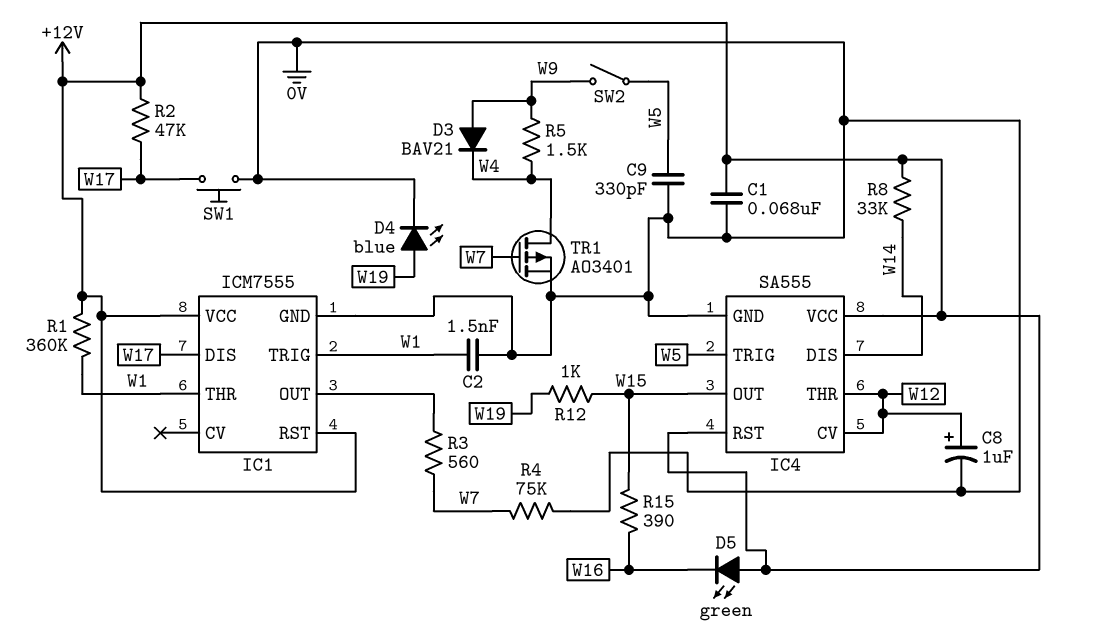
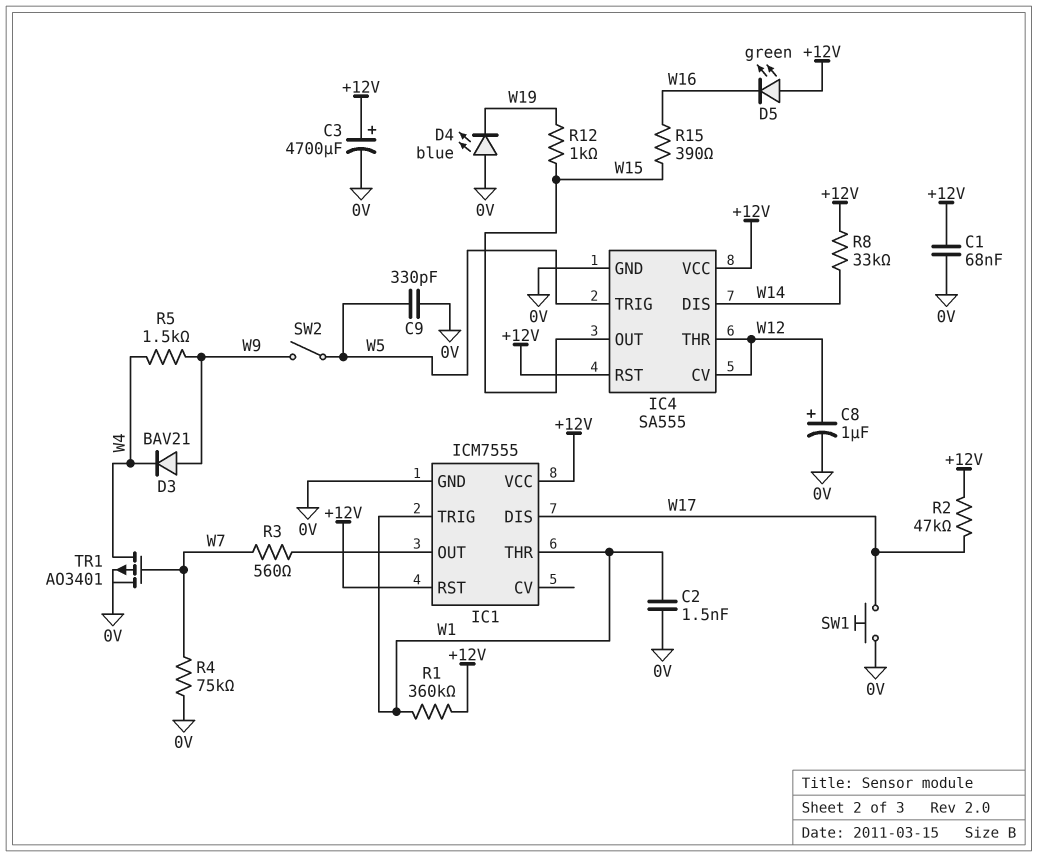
C3: none -> 4700uF (plus +12V, minus 0V)
D4: LED blue (A W19, K 0V) -> LED blue (A 0V, K W19)

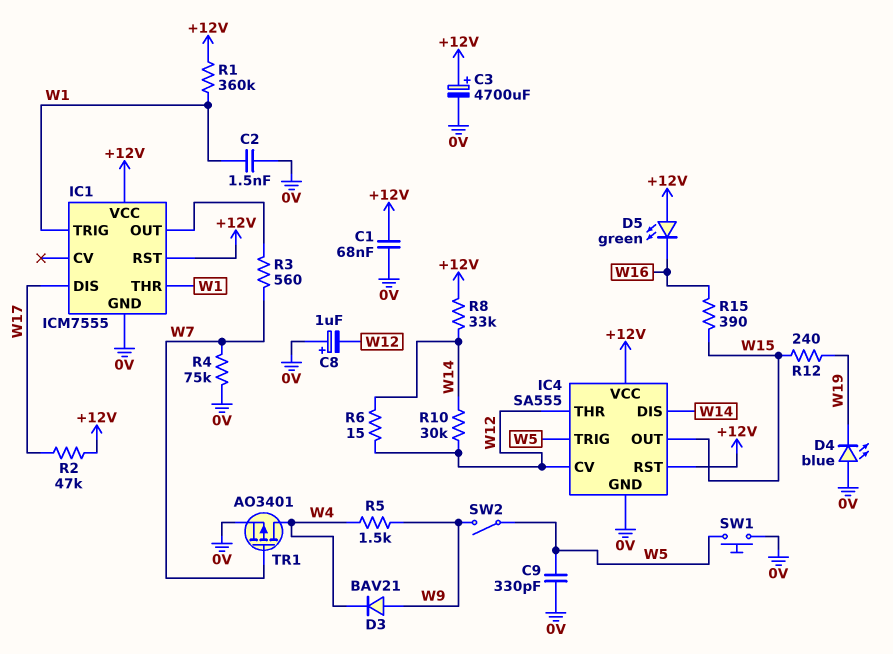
C8: 1uF (plus W12, minus 0V) -> 1uF (plus 0V, minus W12)
R6: none -> 15 (W12, W14)
R10: none -> 30k (W12, W14)
R12: 1k (W15, W19) -> 240 (W15, W19)
SW1: button (0V, W17) -> button (0V, W5)

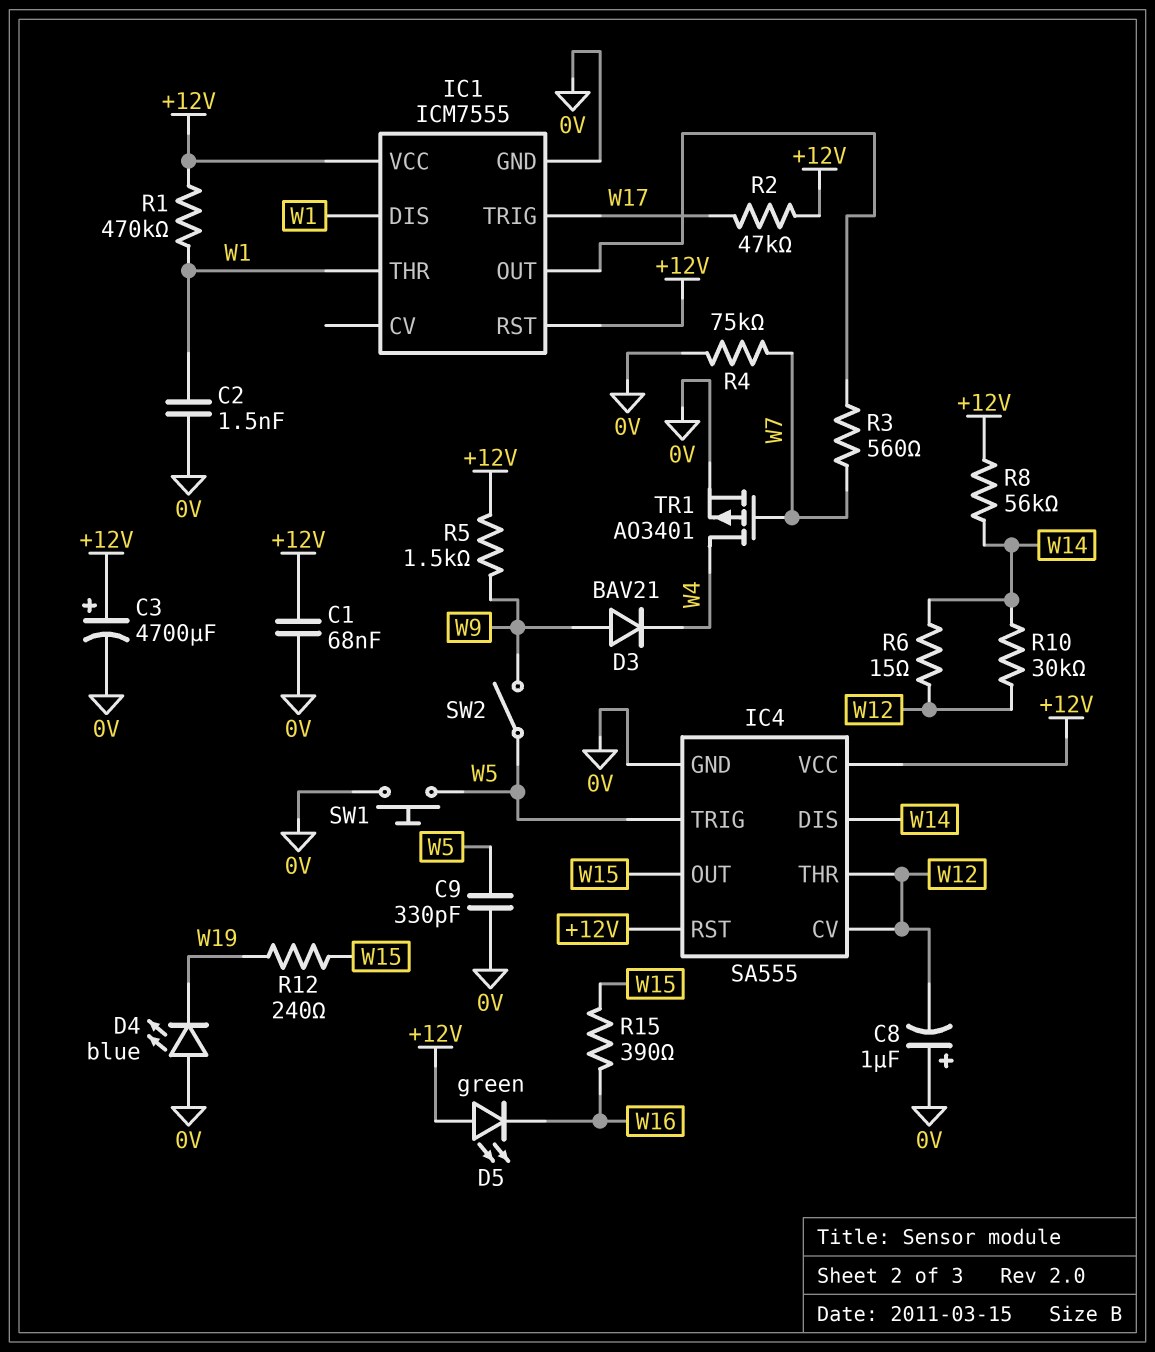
IC1 pin DIS: W17 -> W1
IC1 pin TRIG: W1 -> W17
R1: 360k (+12V, W1) -> 470k (+12V, W1)
R5: 1.5k (W4, W9) -> 1.5k (+12V, W9)
R8: 33k (+12V, W14) -> 56k (+12V, W14)

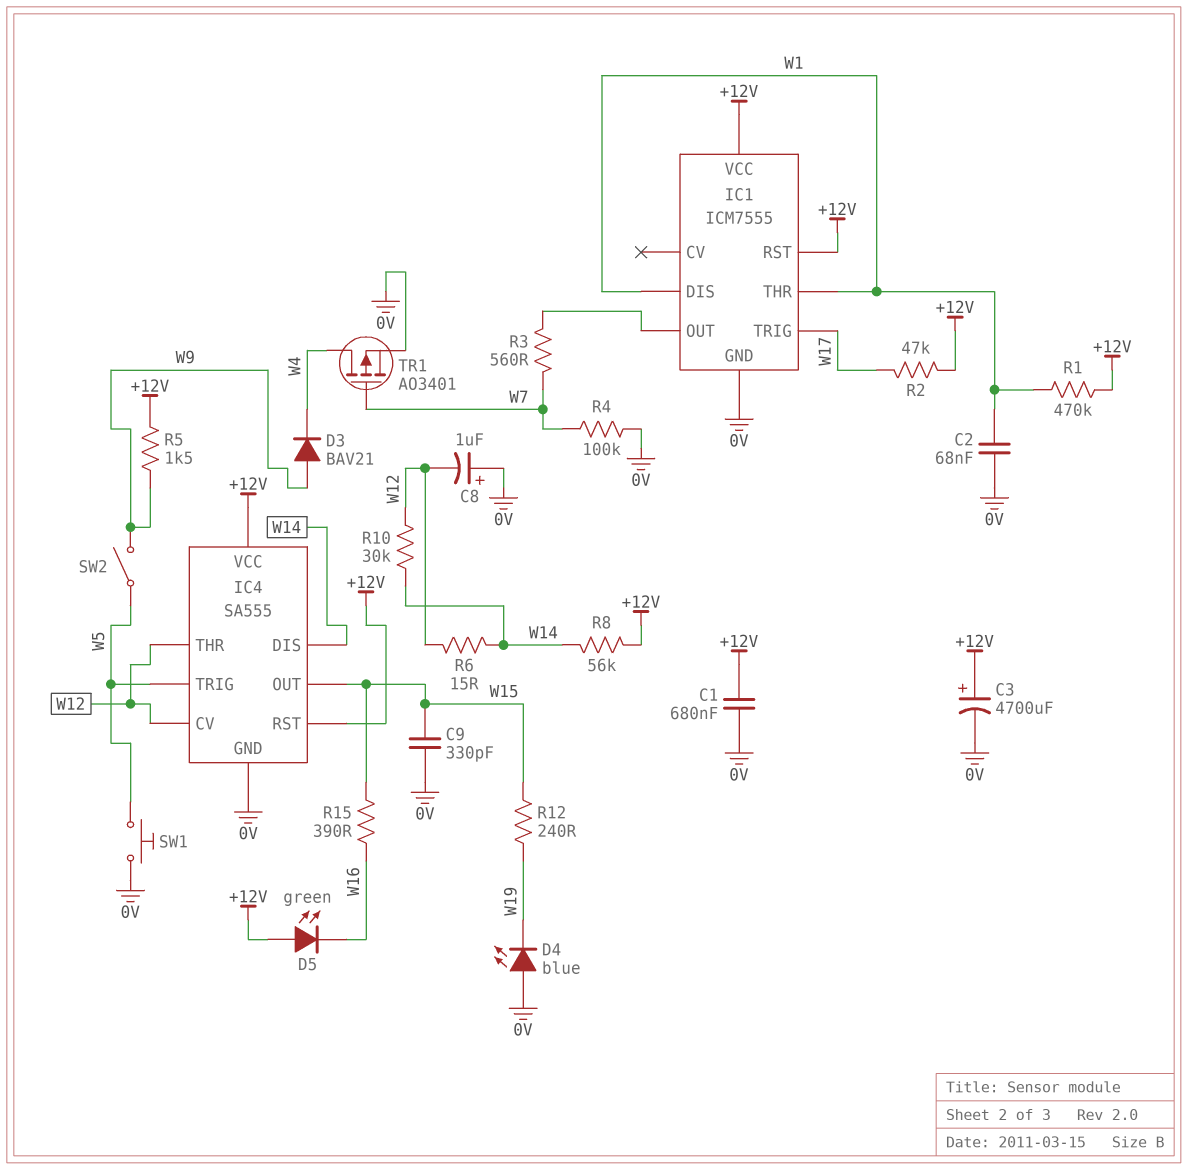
C1: 68nF (+12V, 0V) -> 680nF (+12V, 0V)
C2: 1.5nF (0V, W1) -> 68nF (0V, W1)
C9: 330pF (0V, W5) -> 330pF (0V, W15)
R4: 75k (0V, W7) -> 100k (0V, W7)

